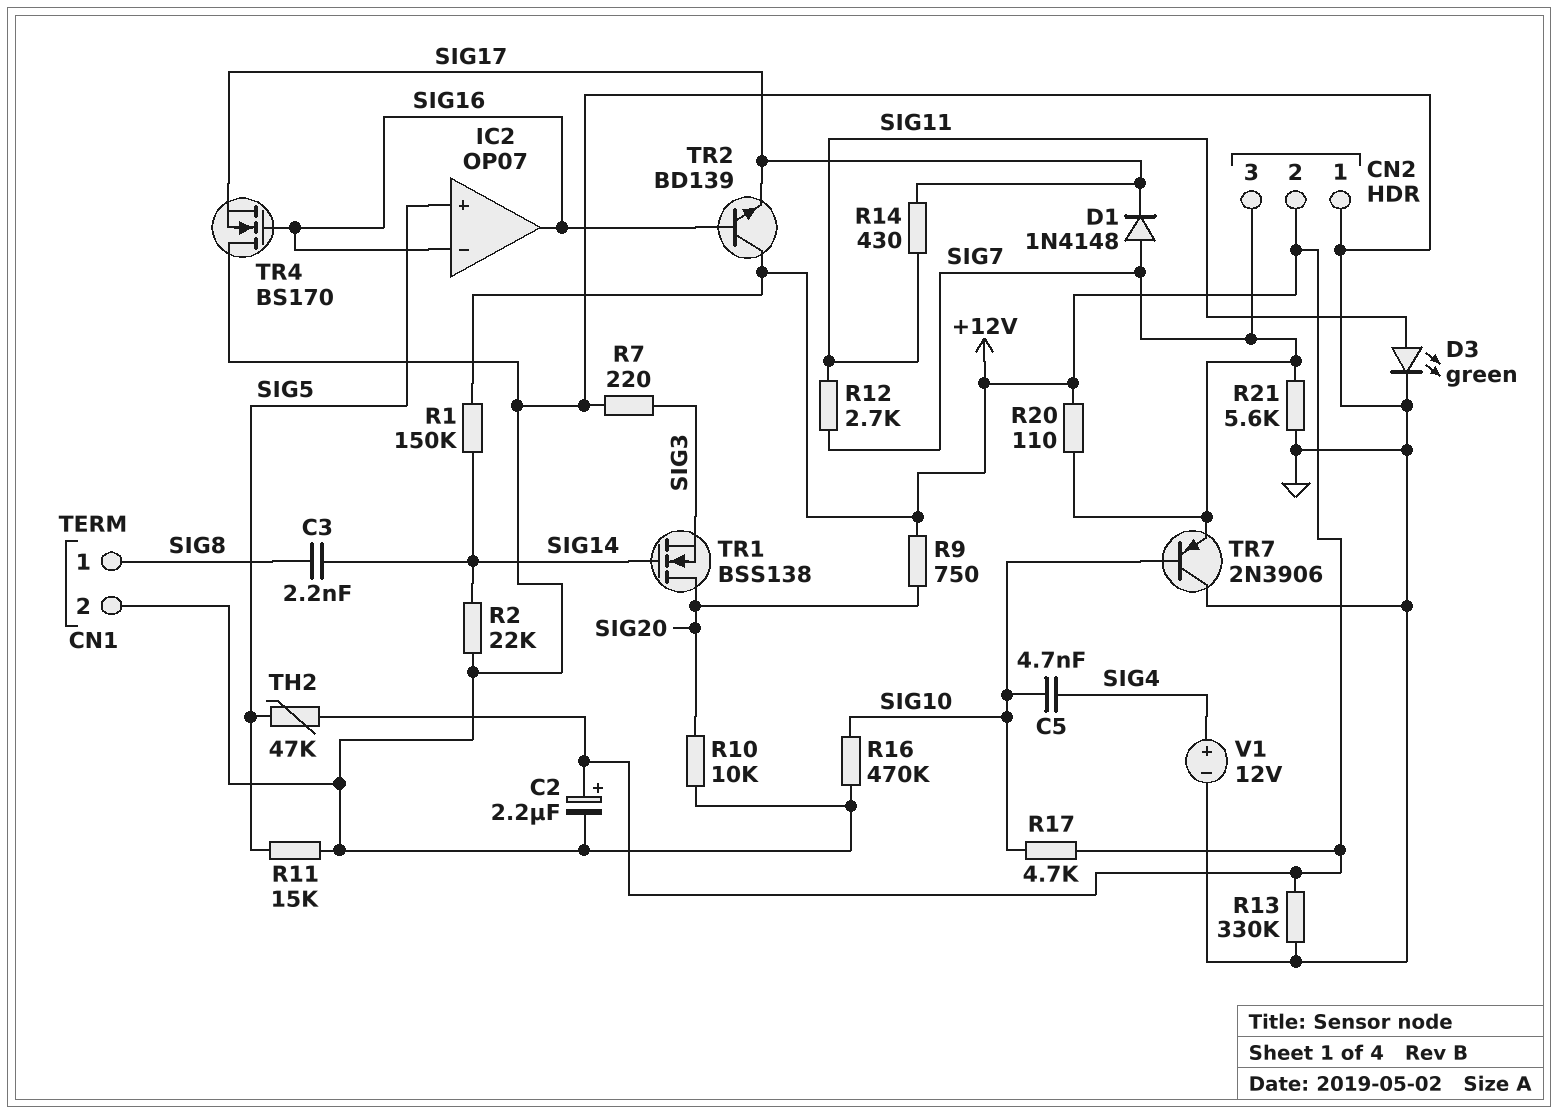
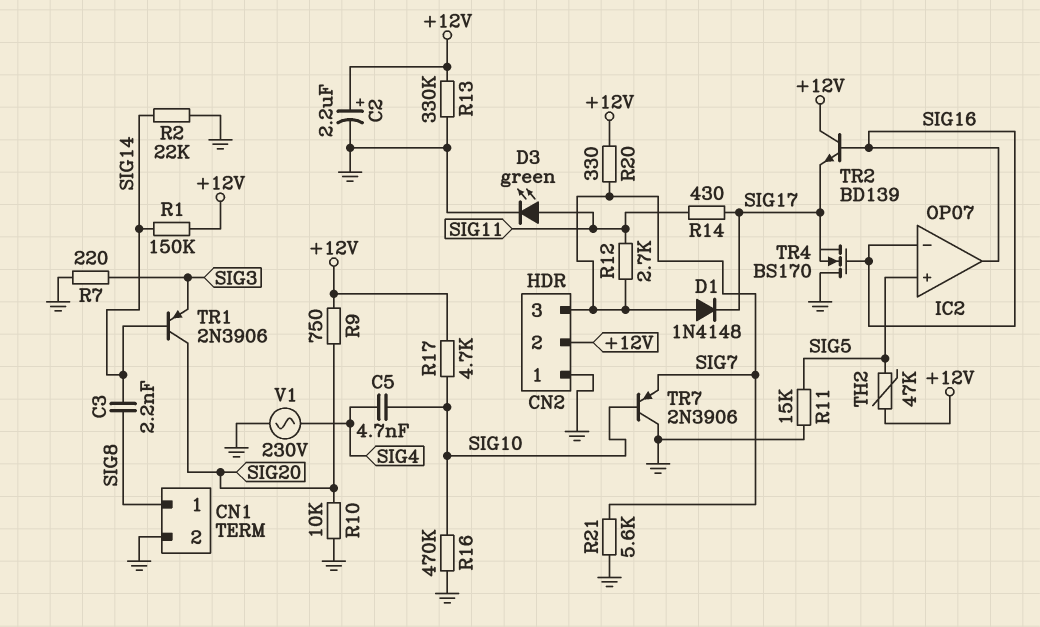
R20: 110 (+12V, SIG7) -> 330 (+12V, SIG7)
TR1: NMOS BSS138 (G SIG14, D SIG20, S SIG3) -> PNP 2N3906 (B SIG14, C SIG20, E SIG3)
V1: 12V (plus SIG4, minus GND) -> AC 230V (GND, SIG4)

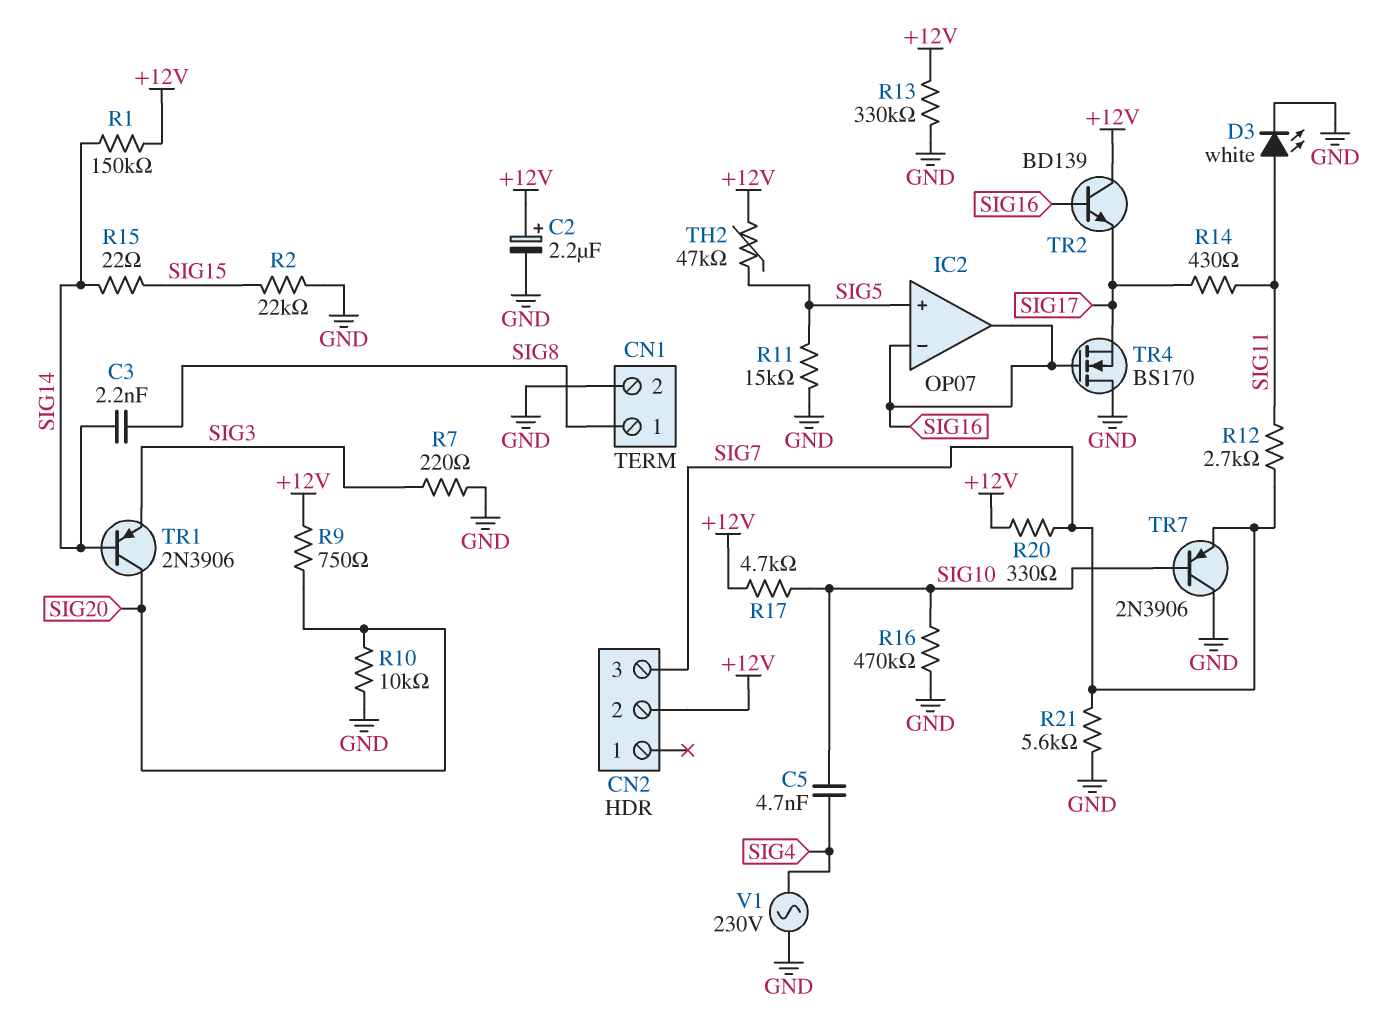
CN2 pin 1: GND -> none
D1: diode 1N4148 (A SIG7, K SIG17) -> none
D3: LED green (A SIG11, K GND) -> LED white (A SIG11, K GND)
R2: 22k (GND, SIG14) -> 22k (GND, SIG15)
R15: none -> 22 (SIG14, SIG15)

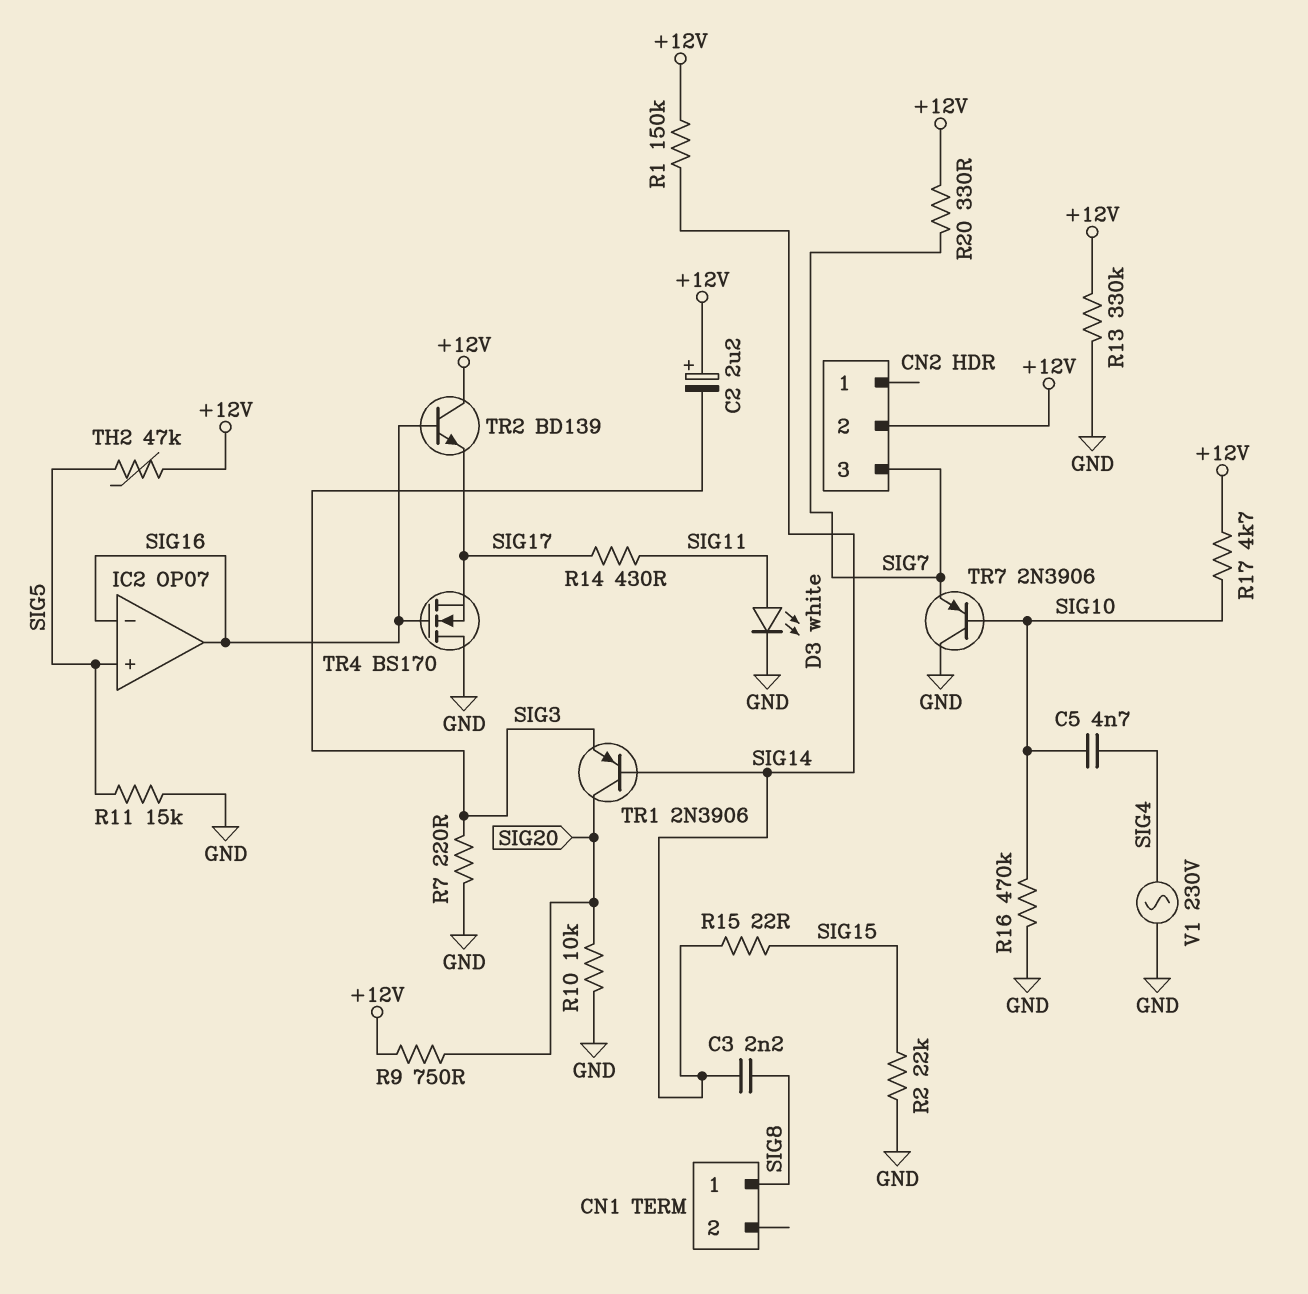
C2: 2.2uF (plus +12V, minus GND) -> 2.2uF (plus +12V, minus SIG3)
CN1 pin 2: GND -> none
R12: 2.7k (SIG7, SIG11) -> none
R21: 5.6k (GND, SIG7) -> none

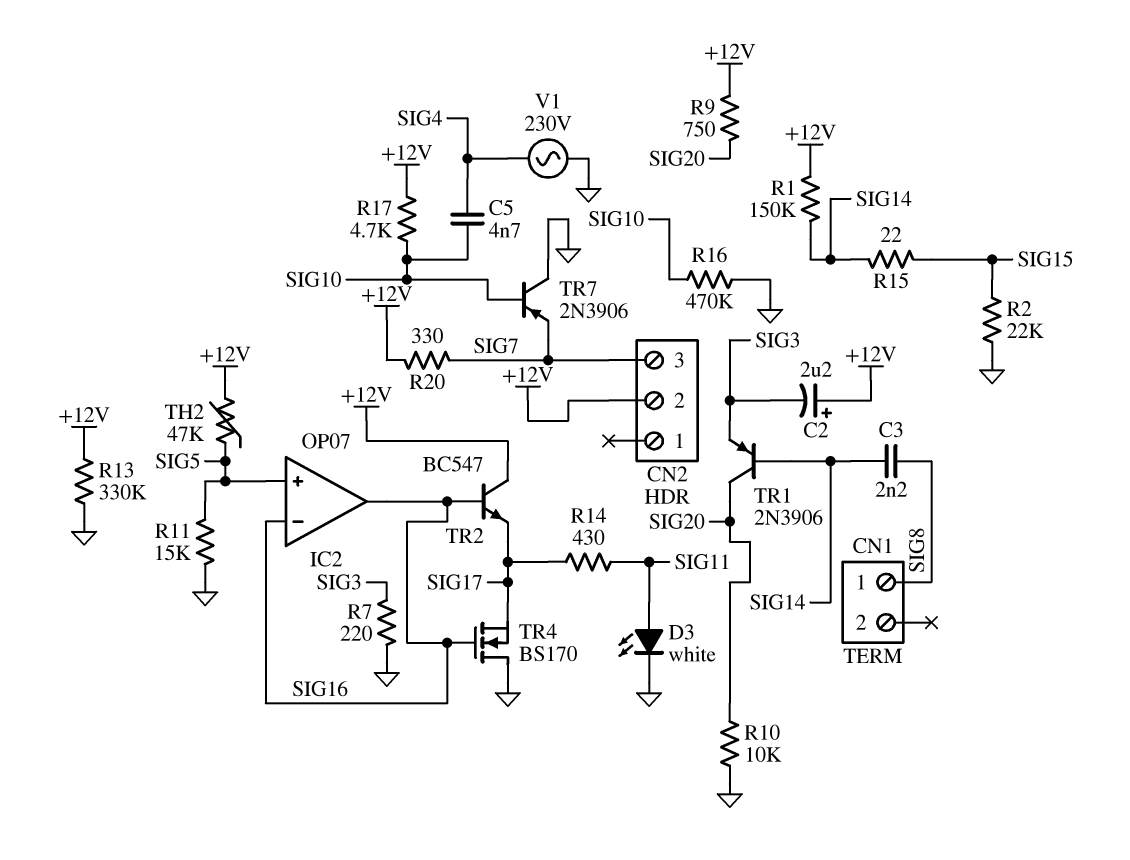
TR2: NPN BD139 (B SIG16, C +12V, E SIG17) -> NPN BC547 (B SIG16, C +12V, E SIG17)

